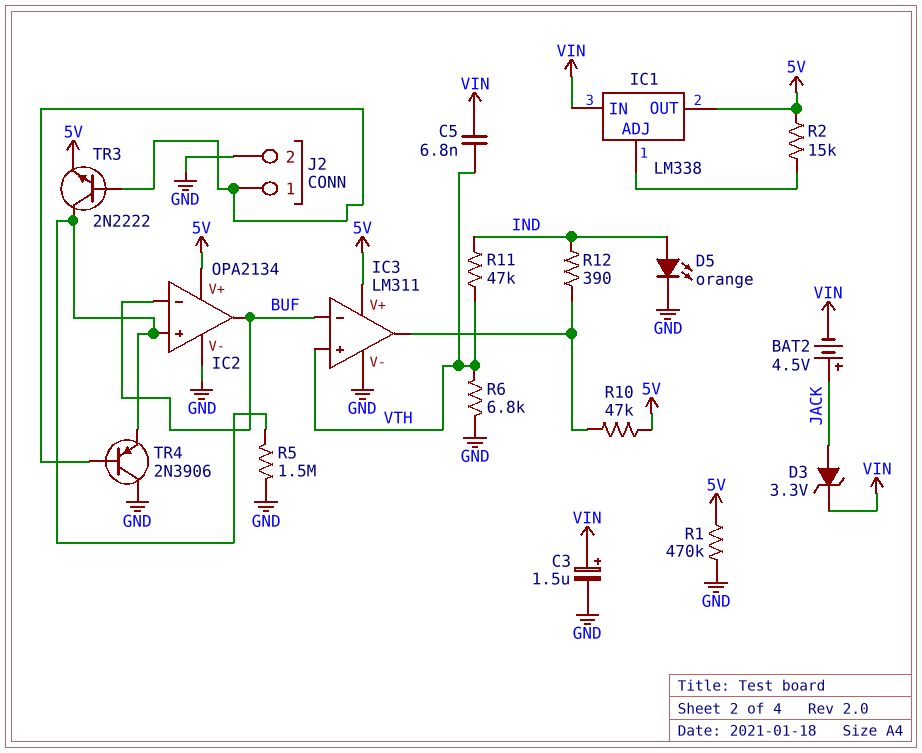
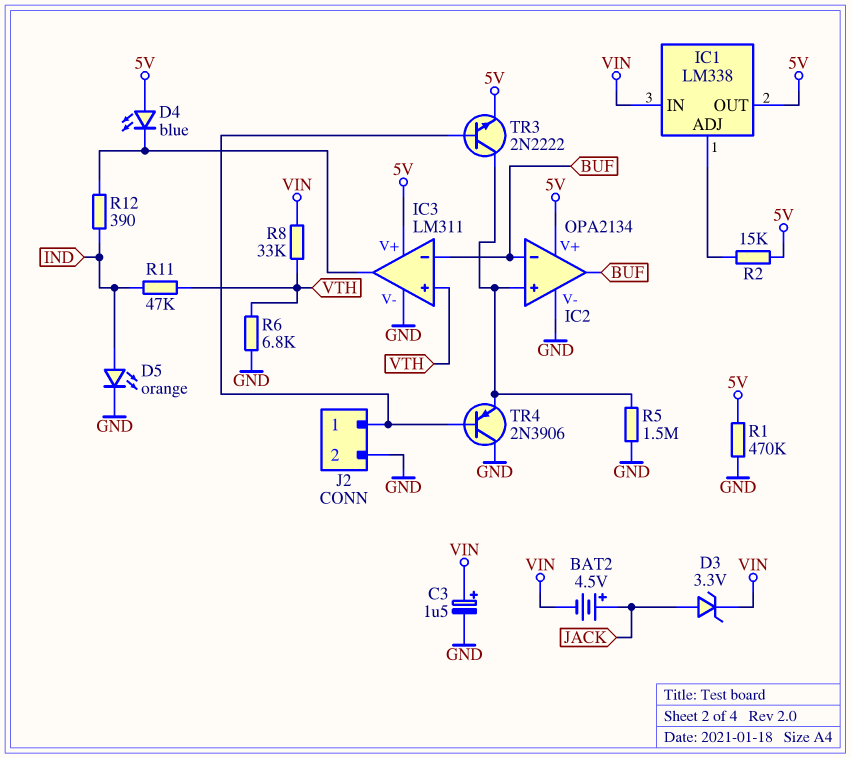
C5: 6.8nF (VIN, VTH) -> none
D4: none -> LED blue (A 5V, K IC3/out)
R8: none -> 33k (VIN, VTH)
R10: 47k (5V, IC3/out) -> none

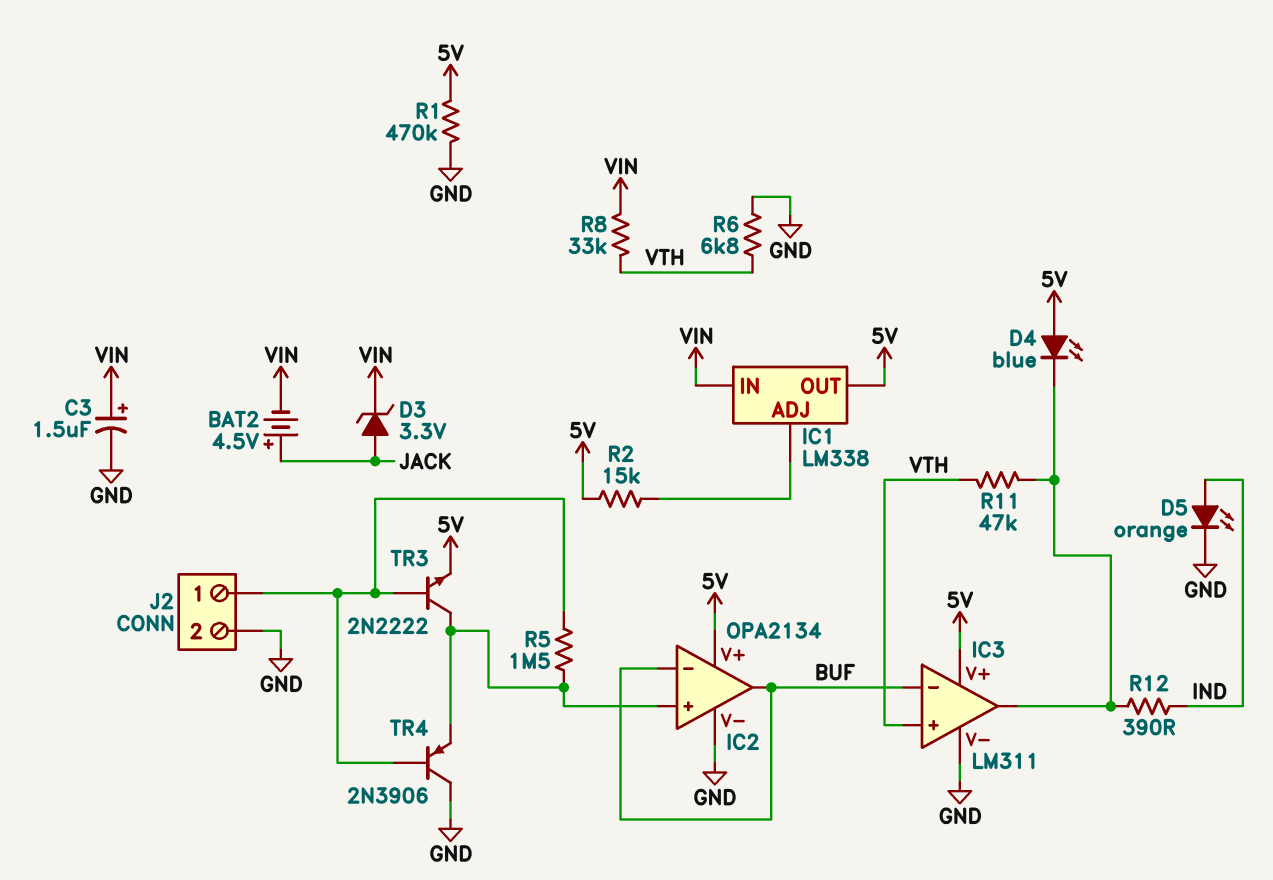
R5: 1.5M (GND, IC2/in+) -> 1.5M (IC2/in+, J2/1)
R11: 47k (IND, VTH) -> 47k (IC3/out, VTH)

